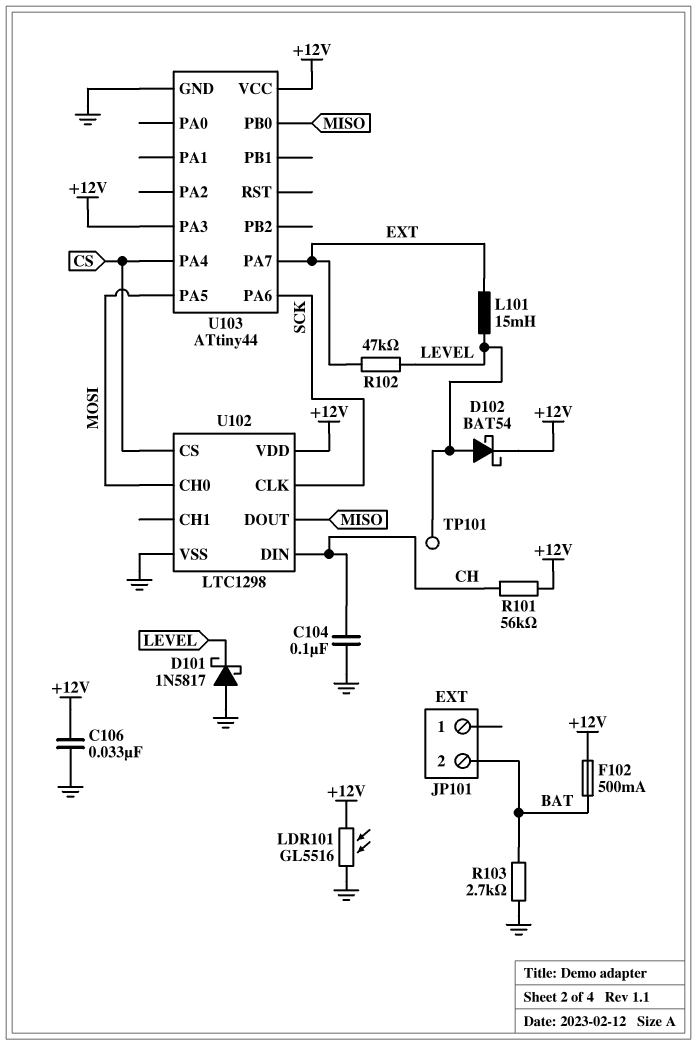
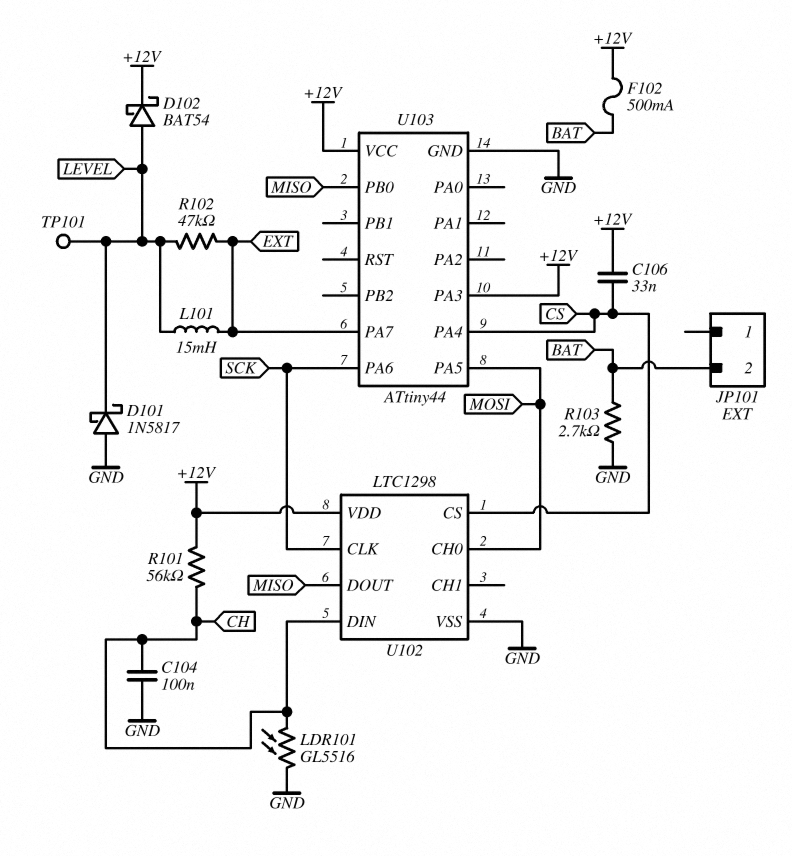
C106: 33nF (+12V, GND) -> 33nF (+12V, CS)
LDR101: GL5516 (+12V, GND) -> GL5516 (CH, GND)

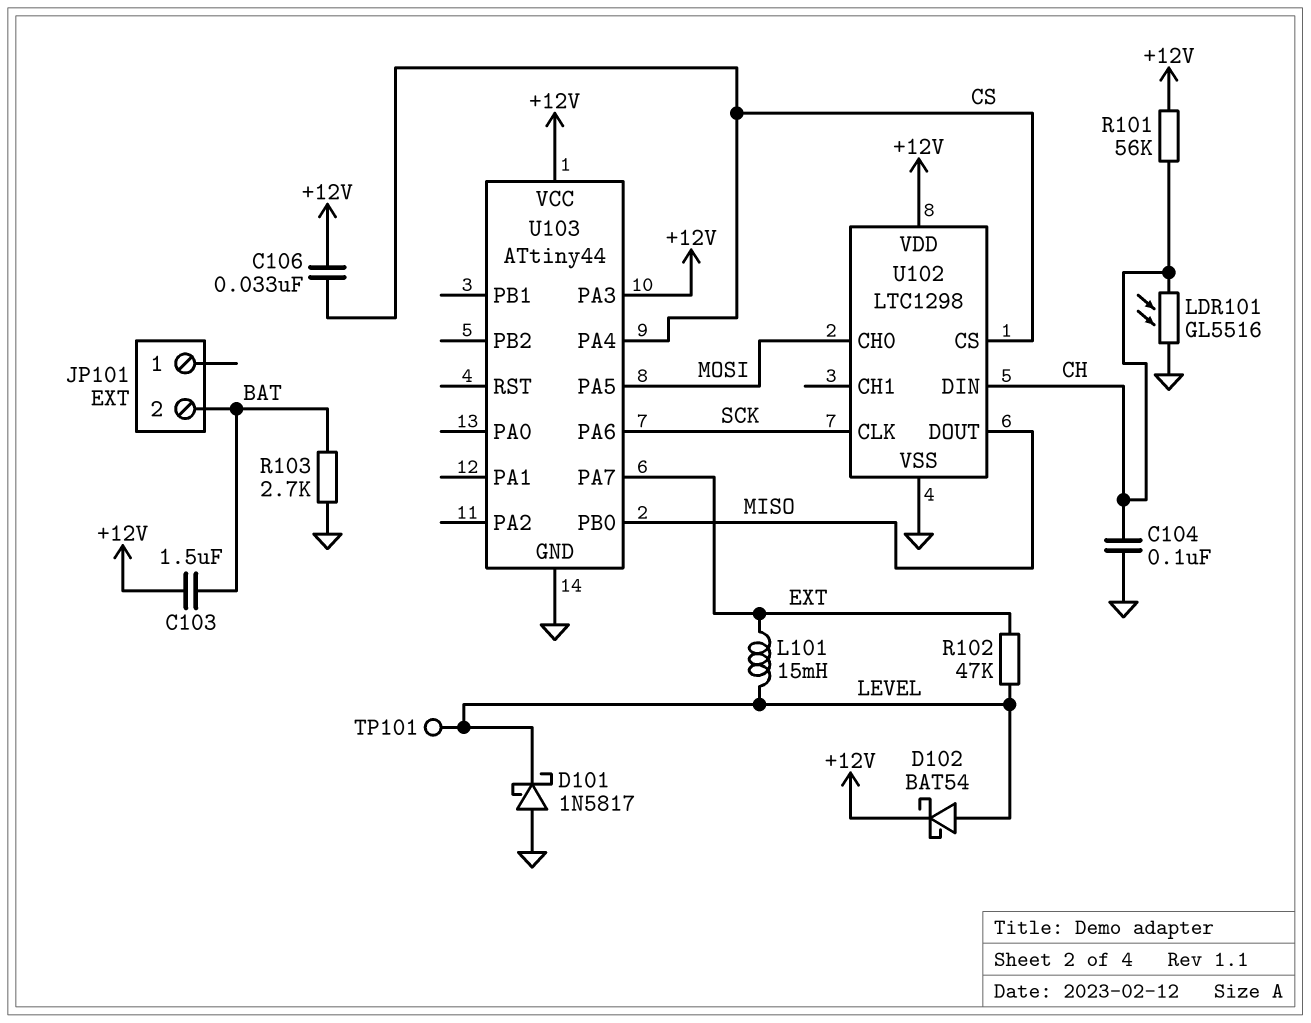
C103: none -> 1.5uF (+12V, BAT)
F102: 500mA (+12V, BAT) -> none

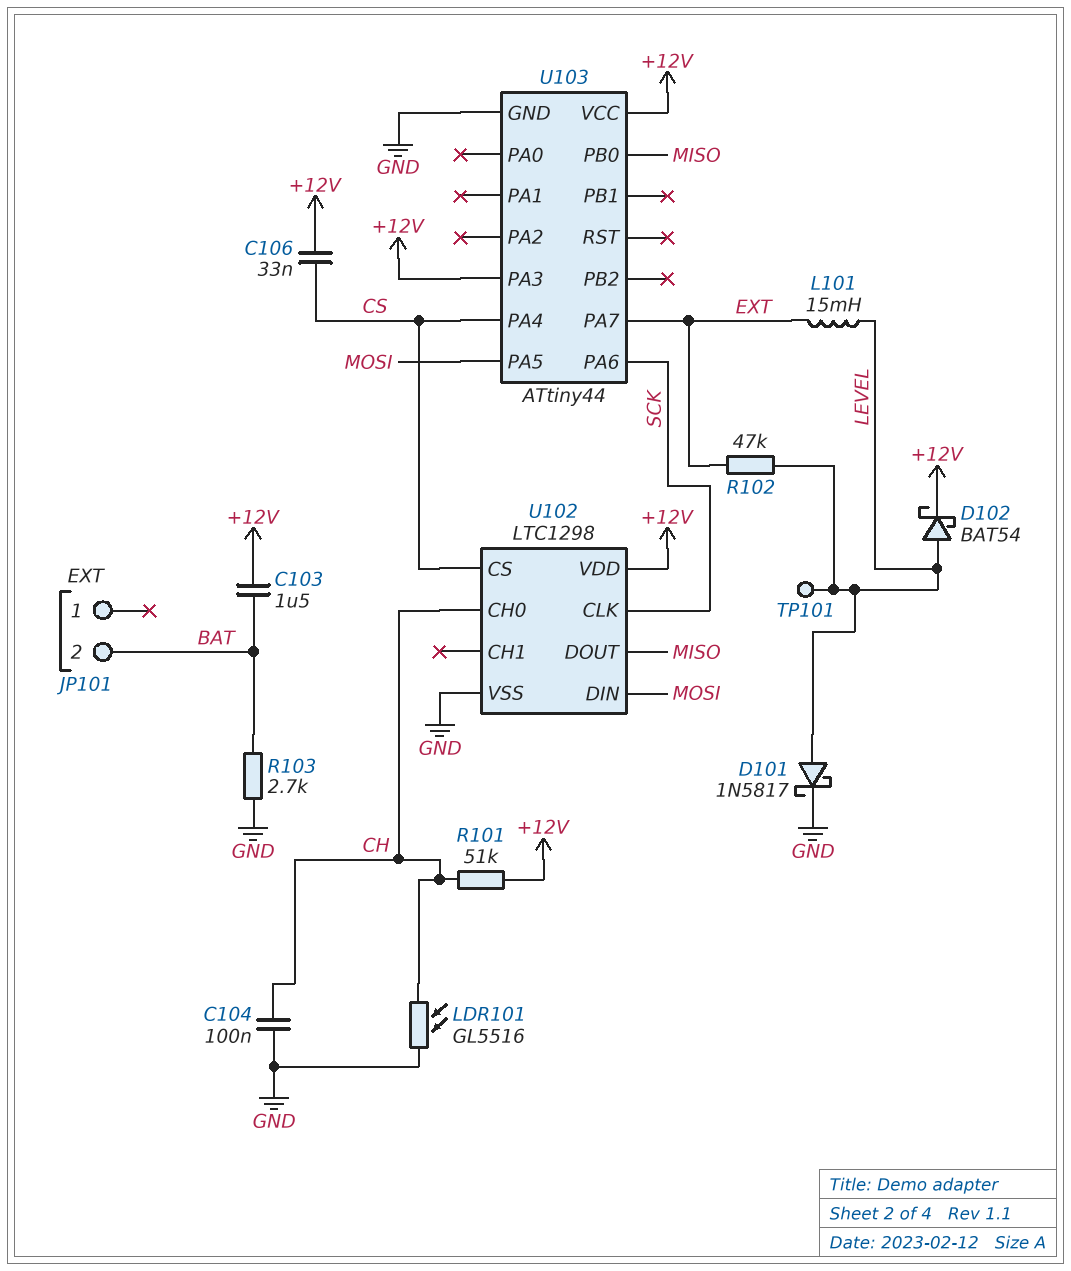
D101: schottky 1N5817 (A GND, K LEVEL) -> schottky 1N5817 (A LEVEL, K GND)
R101: 56k (+12V, CH) -> 51k (+12V, CH)
U102 pin CH0: MOSI -> CH
U102 pin DIN: CH -> MOSI

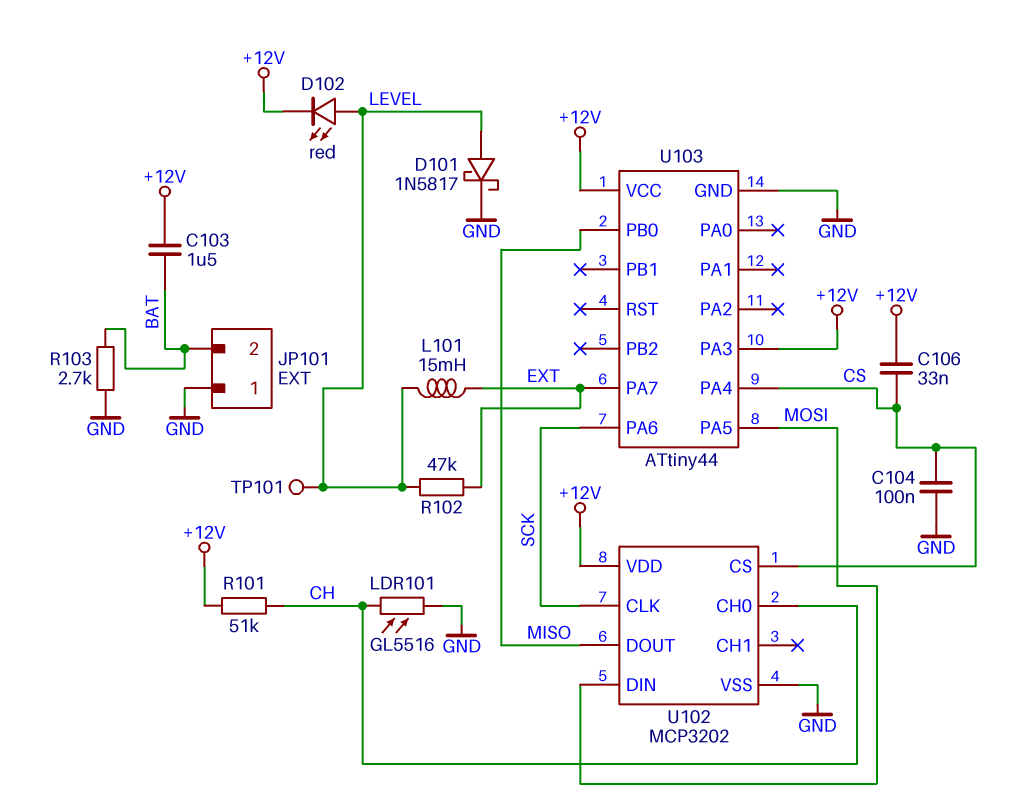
C104: 100nF (CH, GND) -> 100nF (CS, GND)
D102: schottky BAT54 (A LEVEL, K +12V) -> LED red (A LEVEL, K +12V)
JP101 pin 1: none -> GND
U102: LTC1298 -> MCP3202

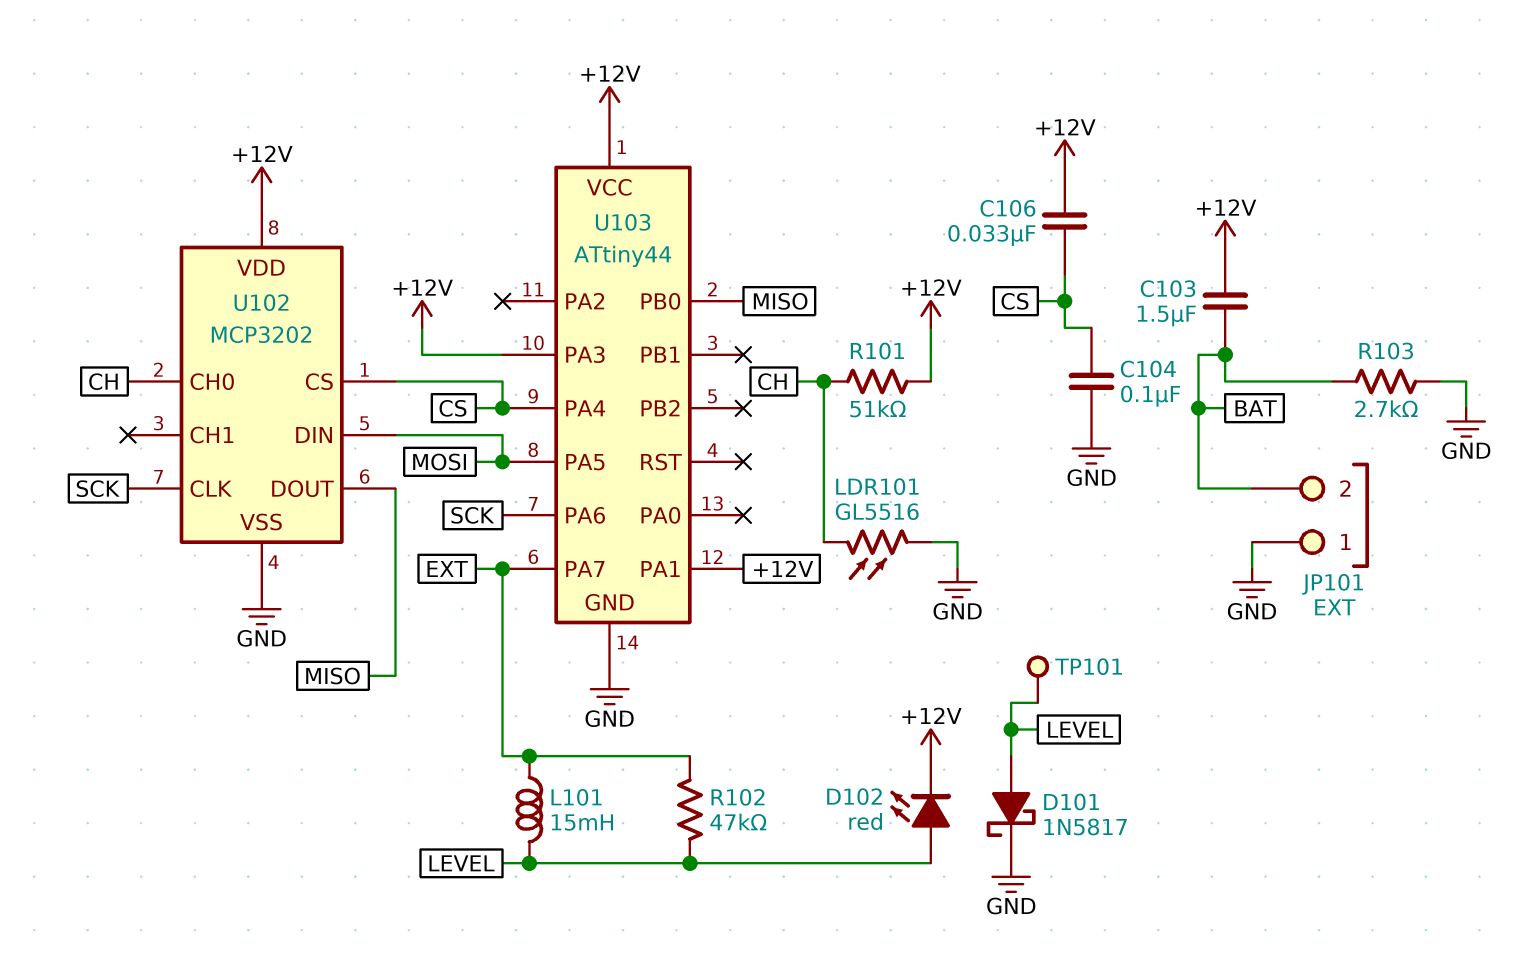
U103 pin PA1: none -> +12V

